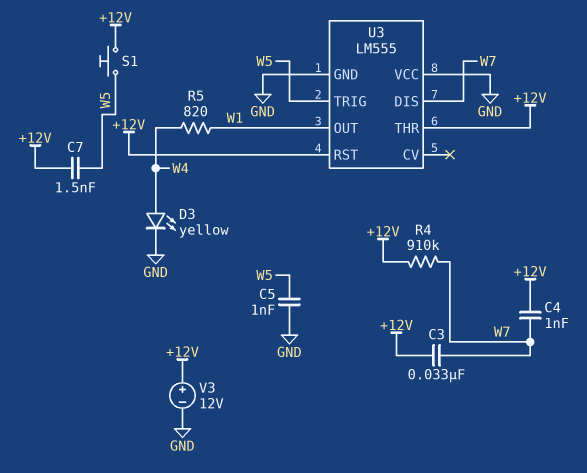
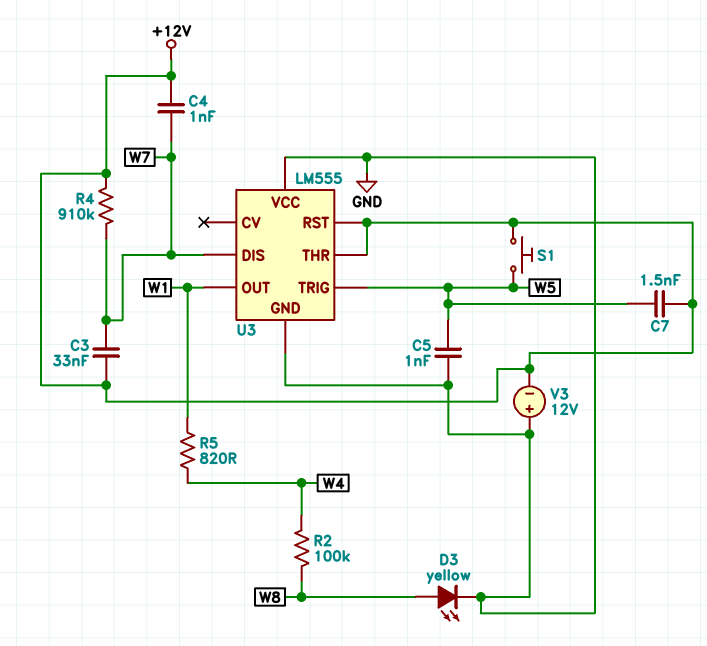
D3: LED yellow (A W4, K GND) -> LED yellow (A W8, K GND)
R2: none -> 100k (W4, W8)
V3: 12V (plus +12V, minus GND) -> 12V (plus GND, minus +12V)

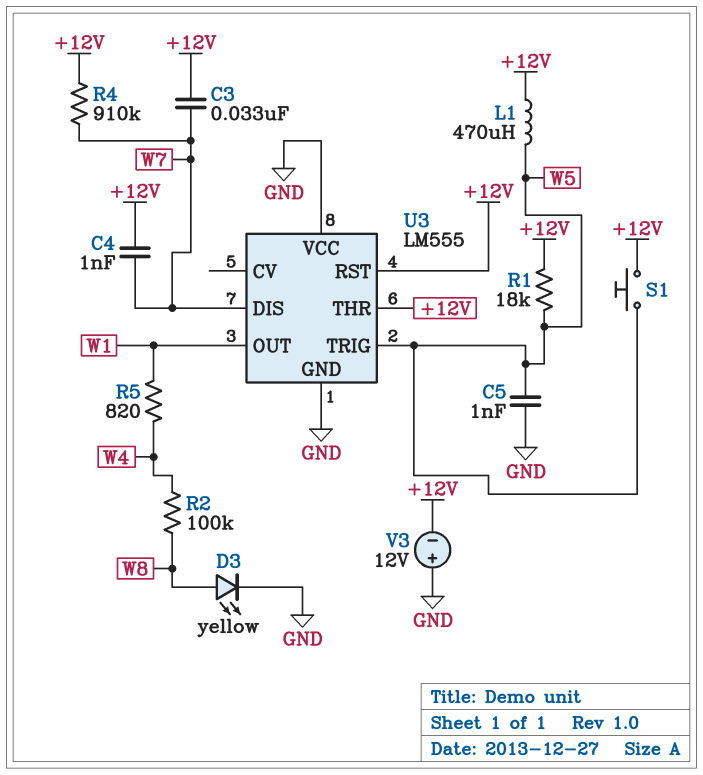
C7: 1.5nF (+12V, W5) -> none
L1: none -> 470uH (+12V, W5)
R1: none -> 18k (+12V, W5)

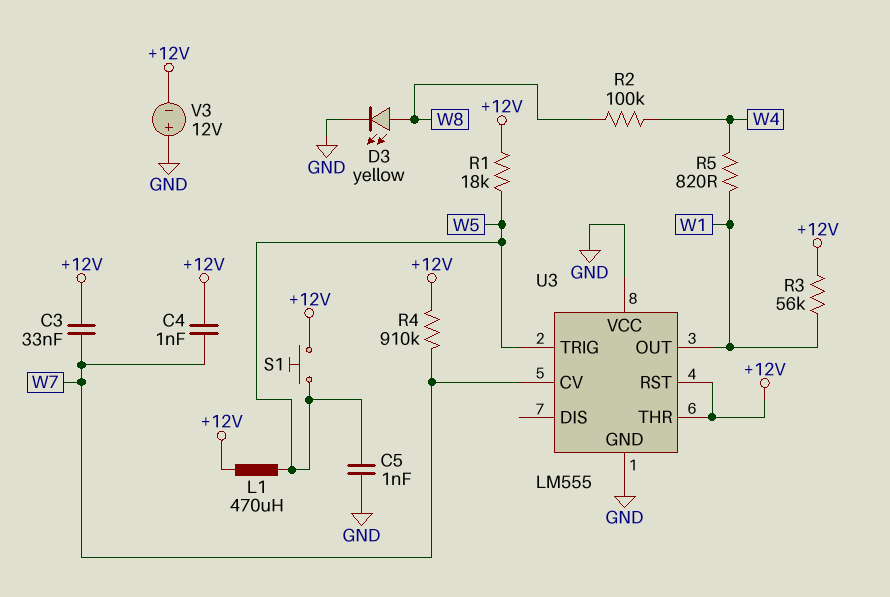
R3: none -> 56k (+12V, W1)
U3 pin CV: none -> W7
U3 pin DIS: W7 -> none

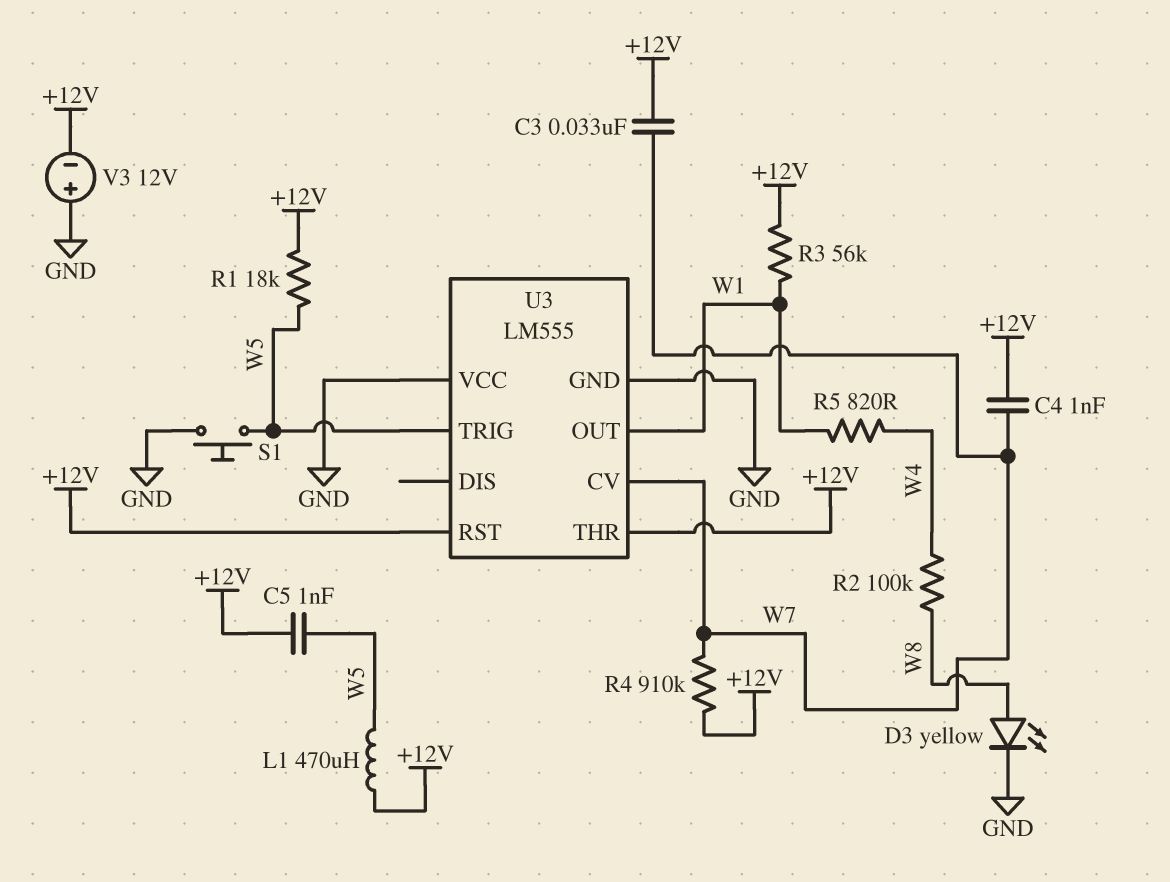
C5: 1nF (GND, W5) -> 1nF (+12V, W5)
S1: button (+12V, W5) -> button (GND, W5)

